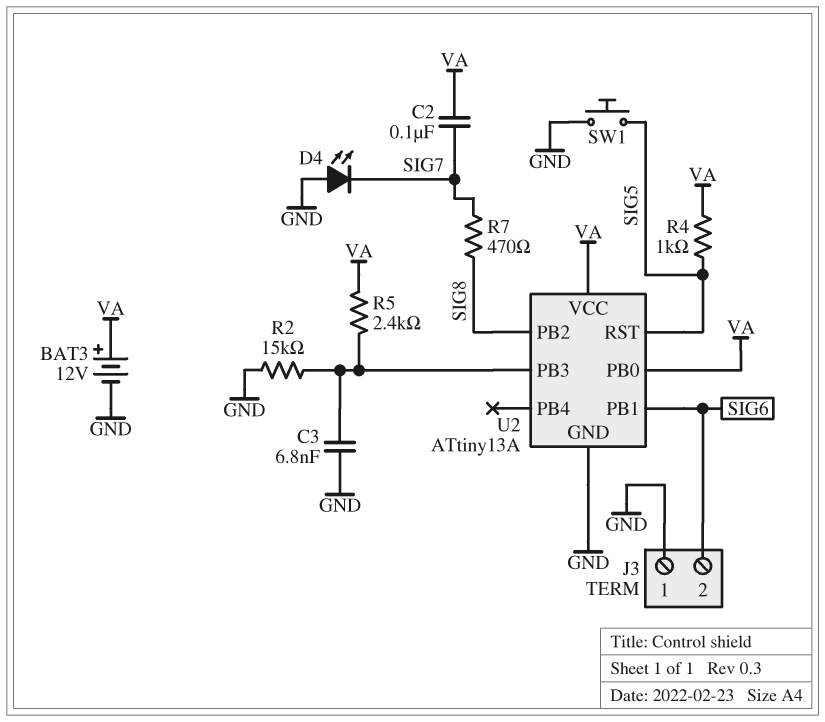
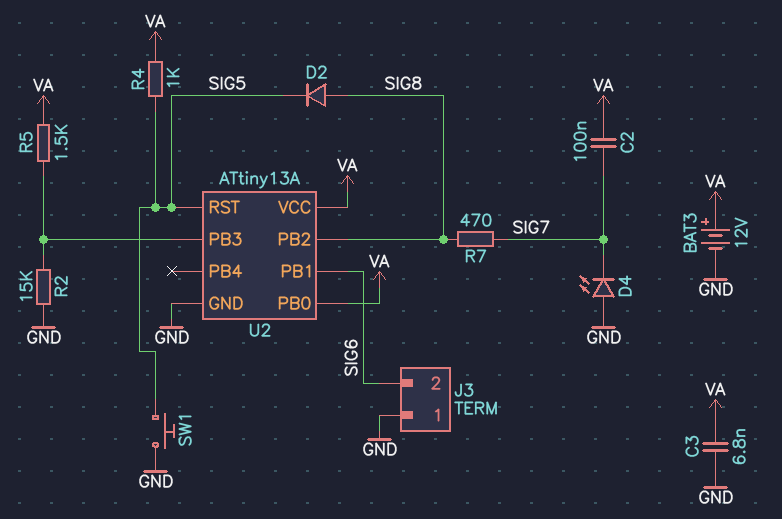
C3: 6.8nF (GND, U2/PB3) -> 6.8nF (GND, VA)
D2: none -> diode (A SIG8, K SIG5)
R5: 2.4k (U2/PB3, VA) -> 1.5k (U2/PB3, VA)

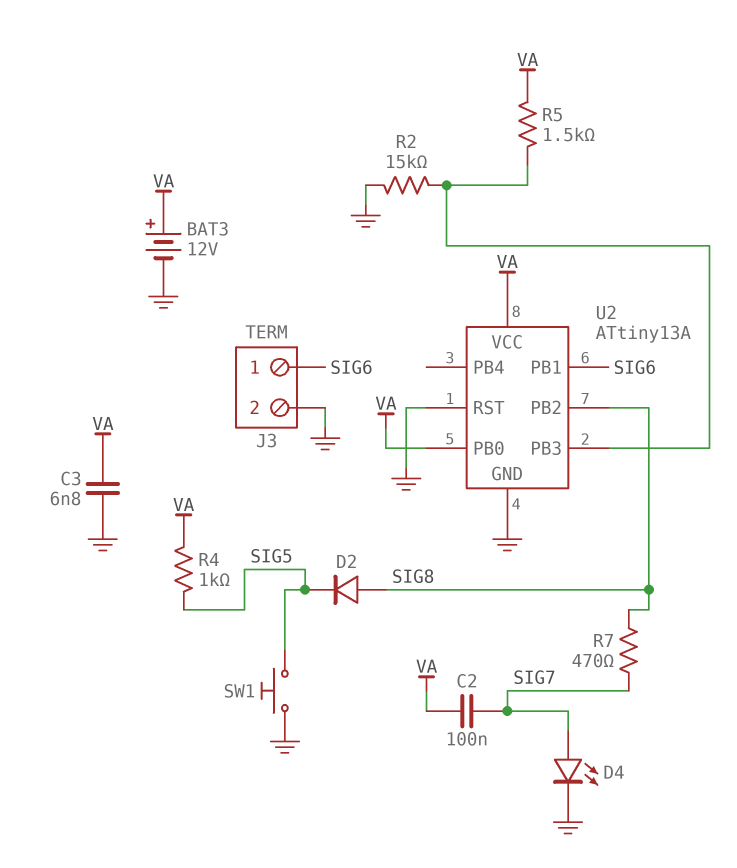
D4: LED (A GND, K SIG7) -> LED (A SIG7, K GND)
J3 pin 1: GND -> SIG6
J3 pin 2: SIG6 -> GND
U2 pin RST: SIG5 -> GND

